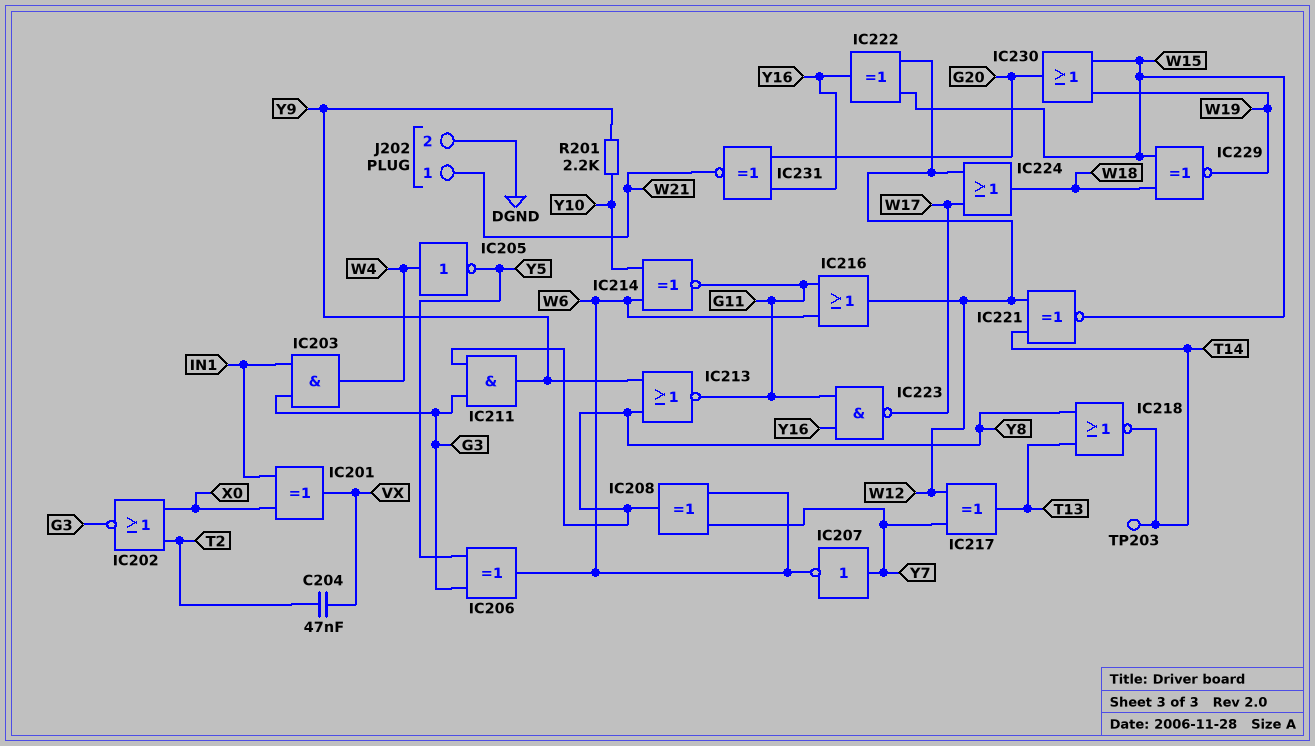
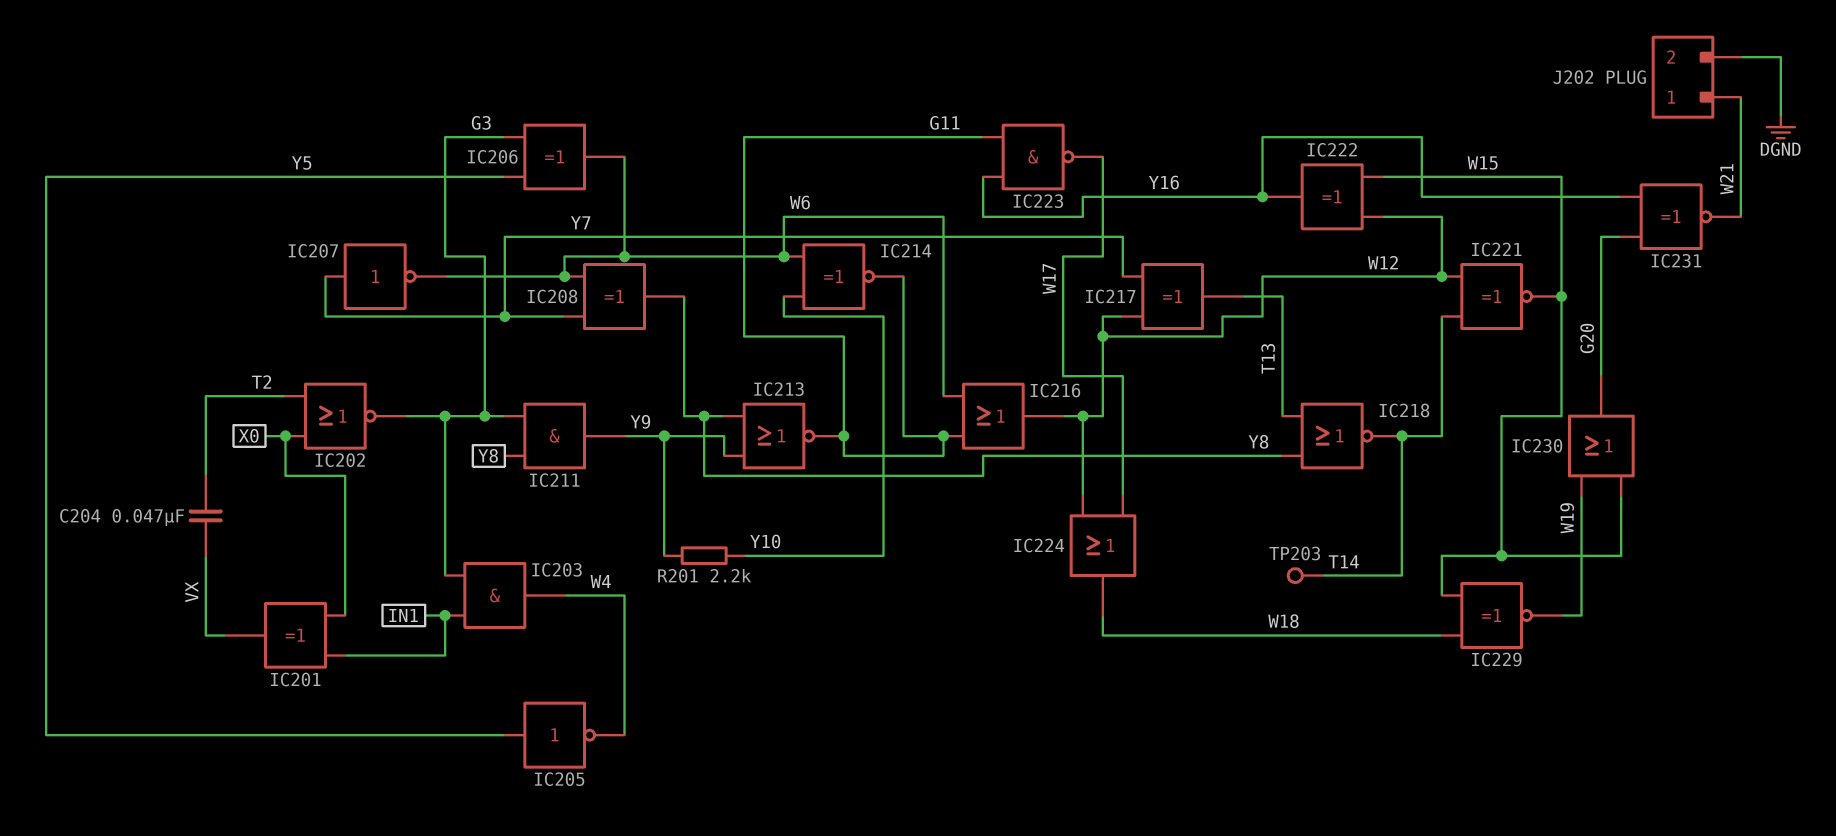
IC205: NOT (in W4, out Y5) -> NOT (in Y5, out W4)

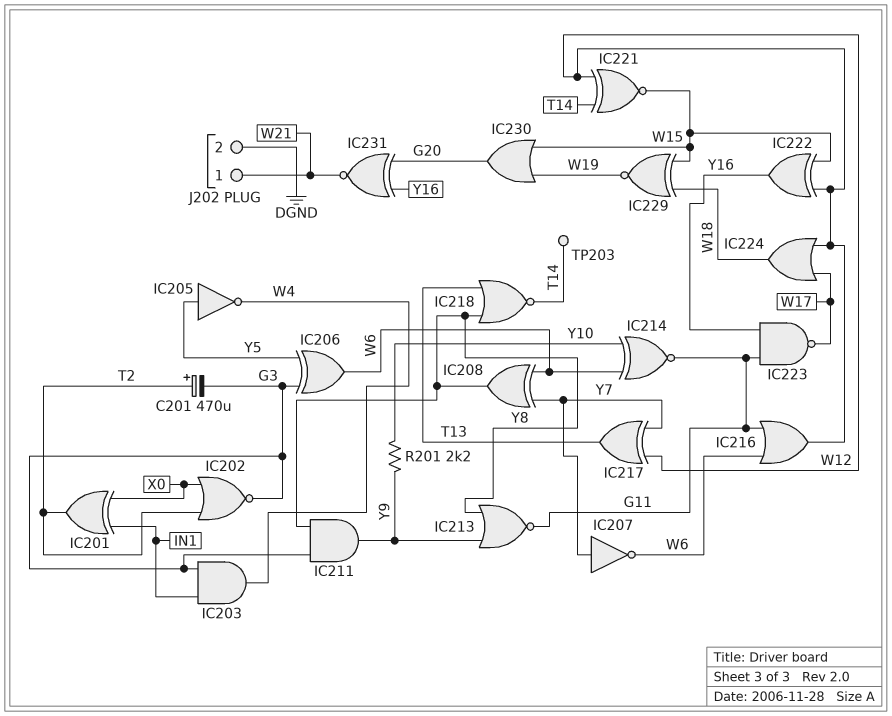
C201: none -> 470uF (plus T2, minus G3)
C204: 47nF (T2, VX) -> none
IC201: XOR (in IN1, in X0, out VX) -> XOR (in IN1, in X0, out T2)

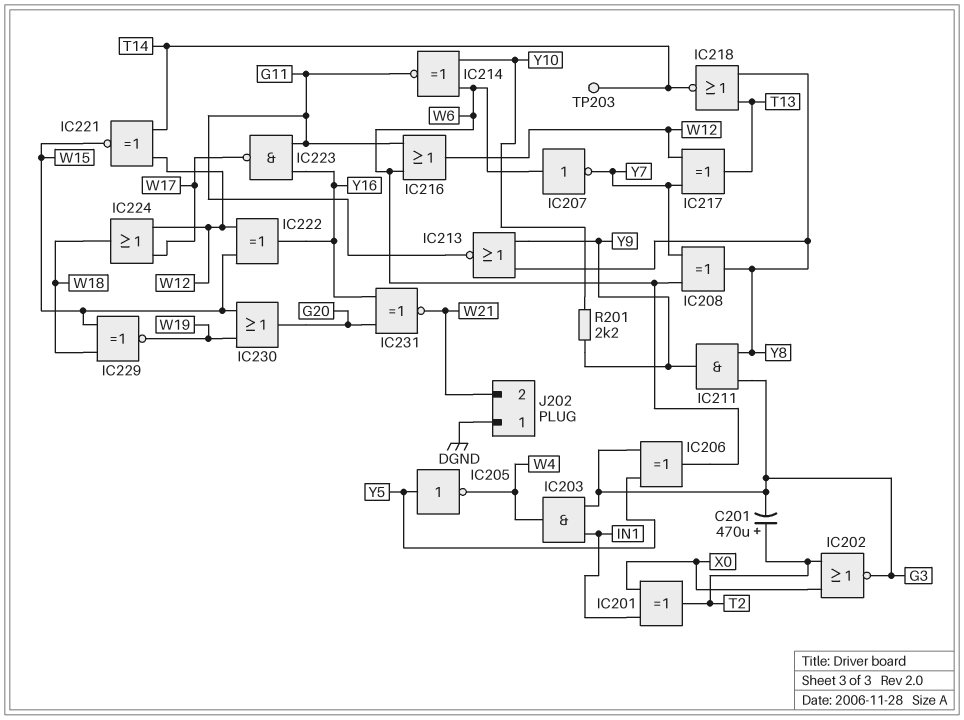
IC207: NOT (in Y7, out W6) -> NOT (in W6, out Y7)
J202 pin 1: W21 -> DGND
J202 pin 2: DGND -> W21

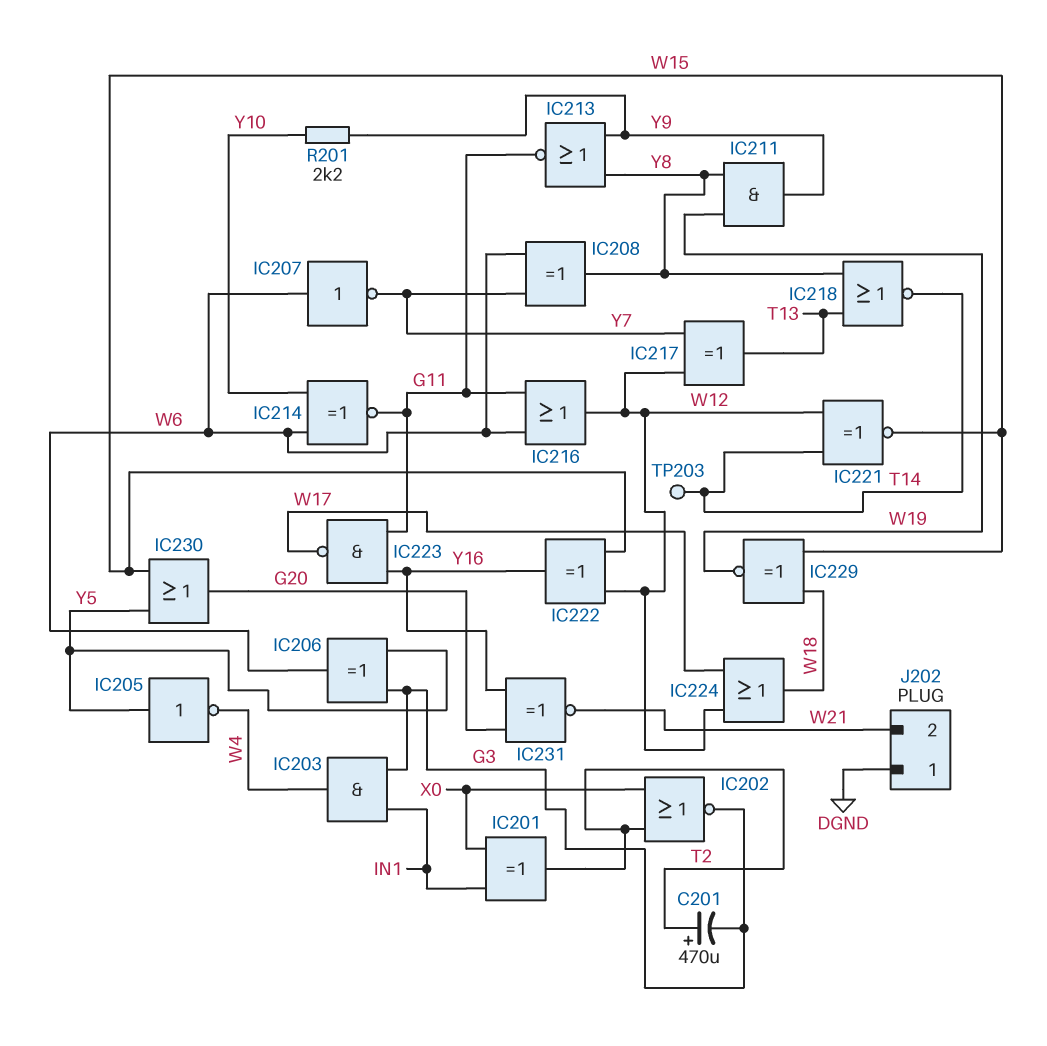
IC211: AND (in G3, in Y8, out Y9) -> AND (in W19, in Y8, out Y9)
IC230: OR (in W15, in W19, out G20) -> OR (in W15, in Y5, out G20)

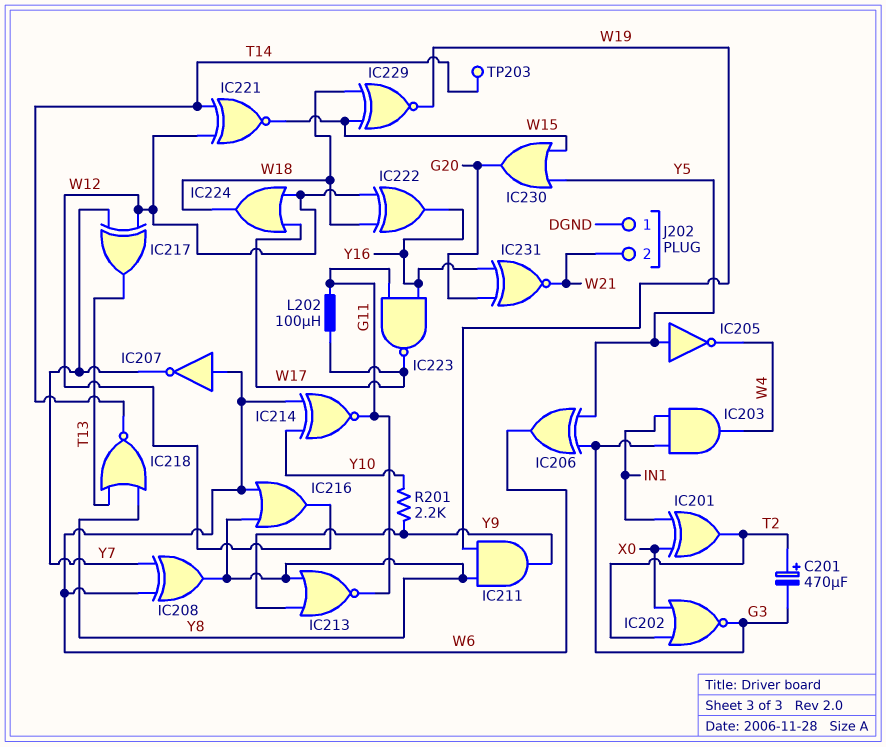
IC216: OR (in G11, in W6, out W12) -> OR (in W6, in Y8, out W12)
IC222: XOR (in W12, in W15, out Y16) -> XOR (in W12, in W18, out Y16)
L202: none -> 100uH (G11, W17)

